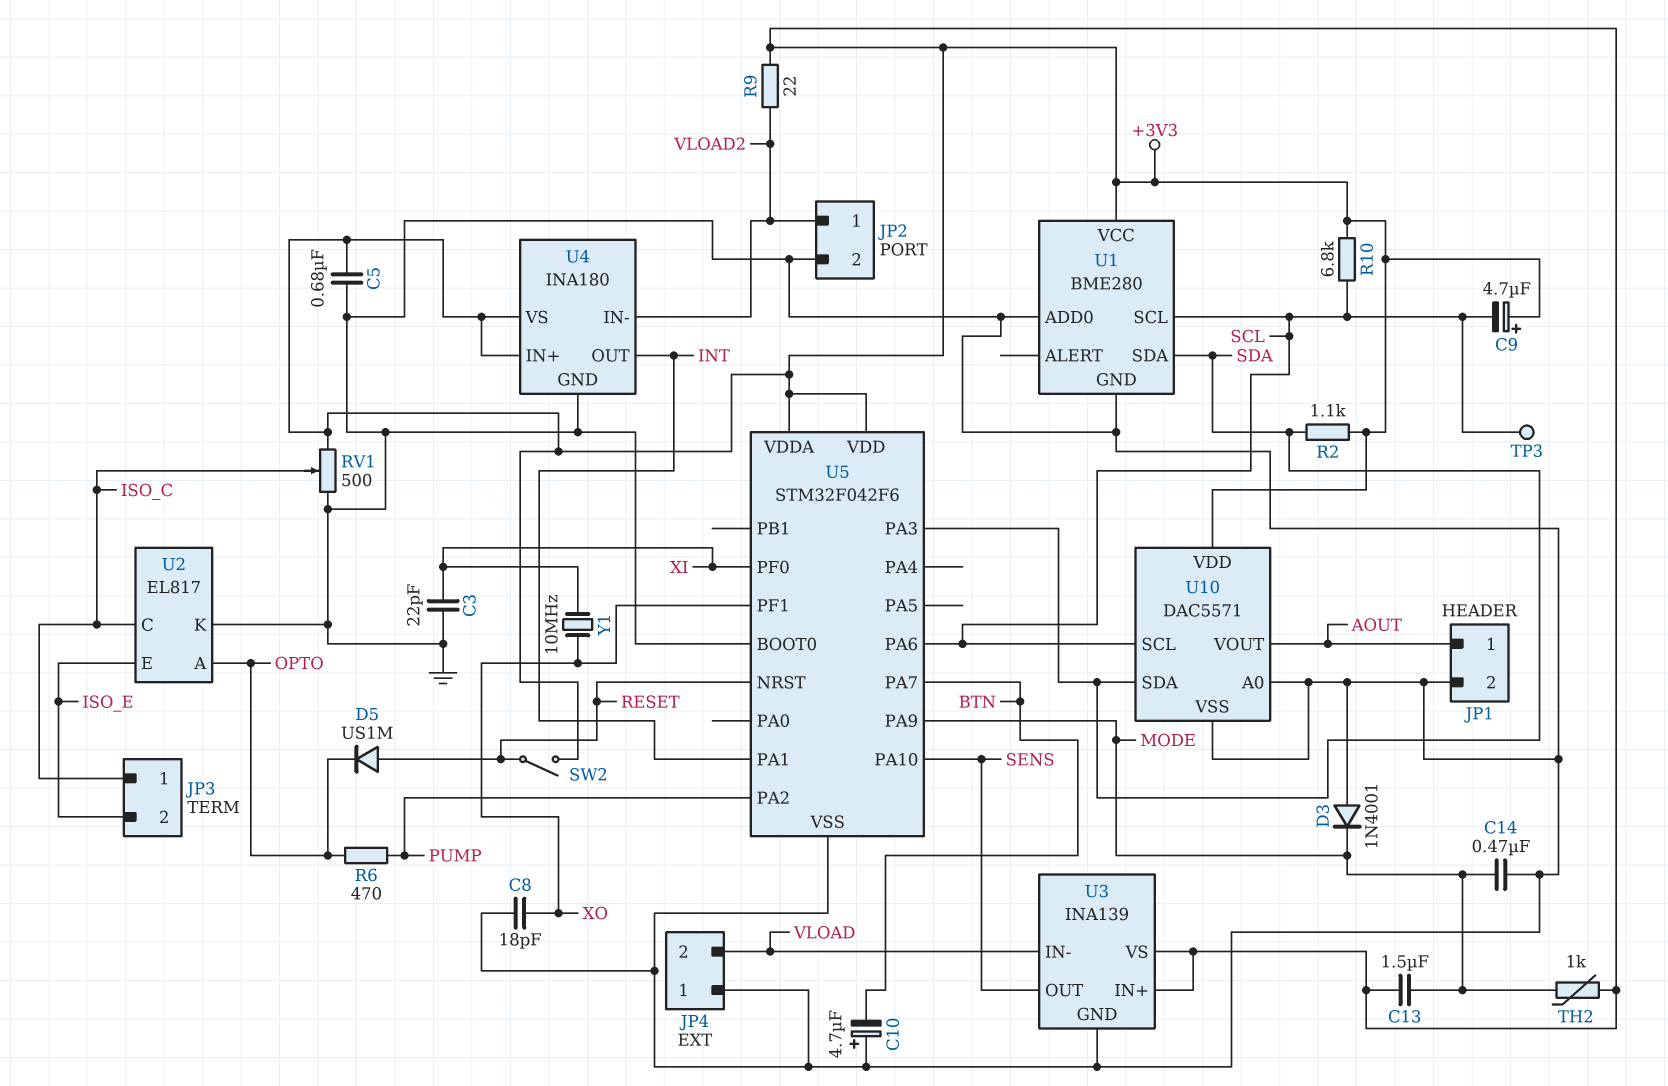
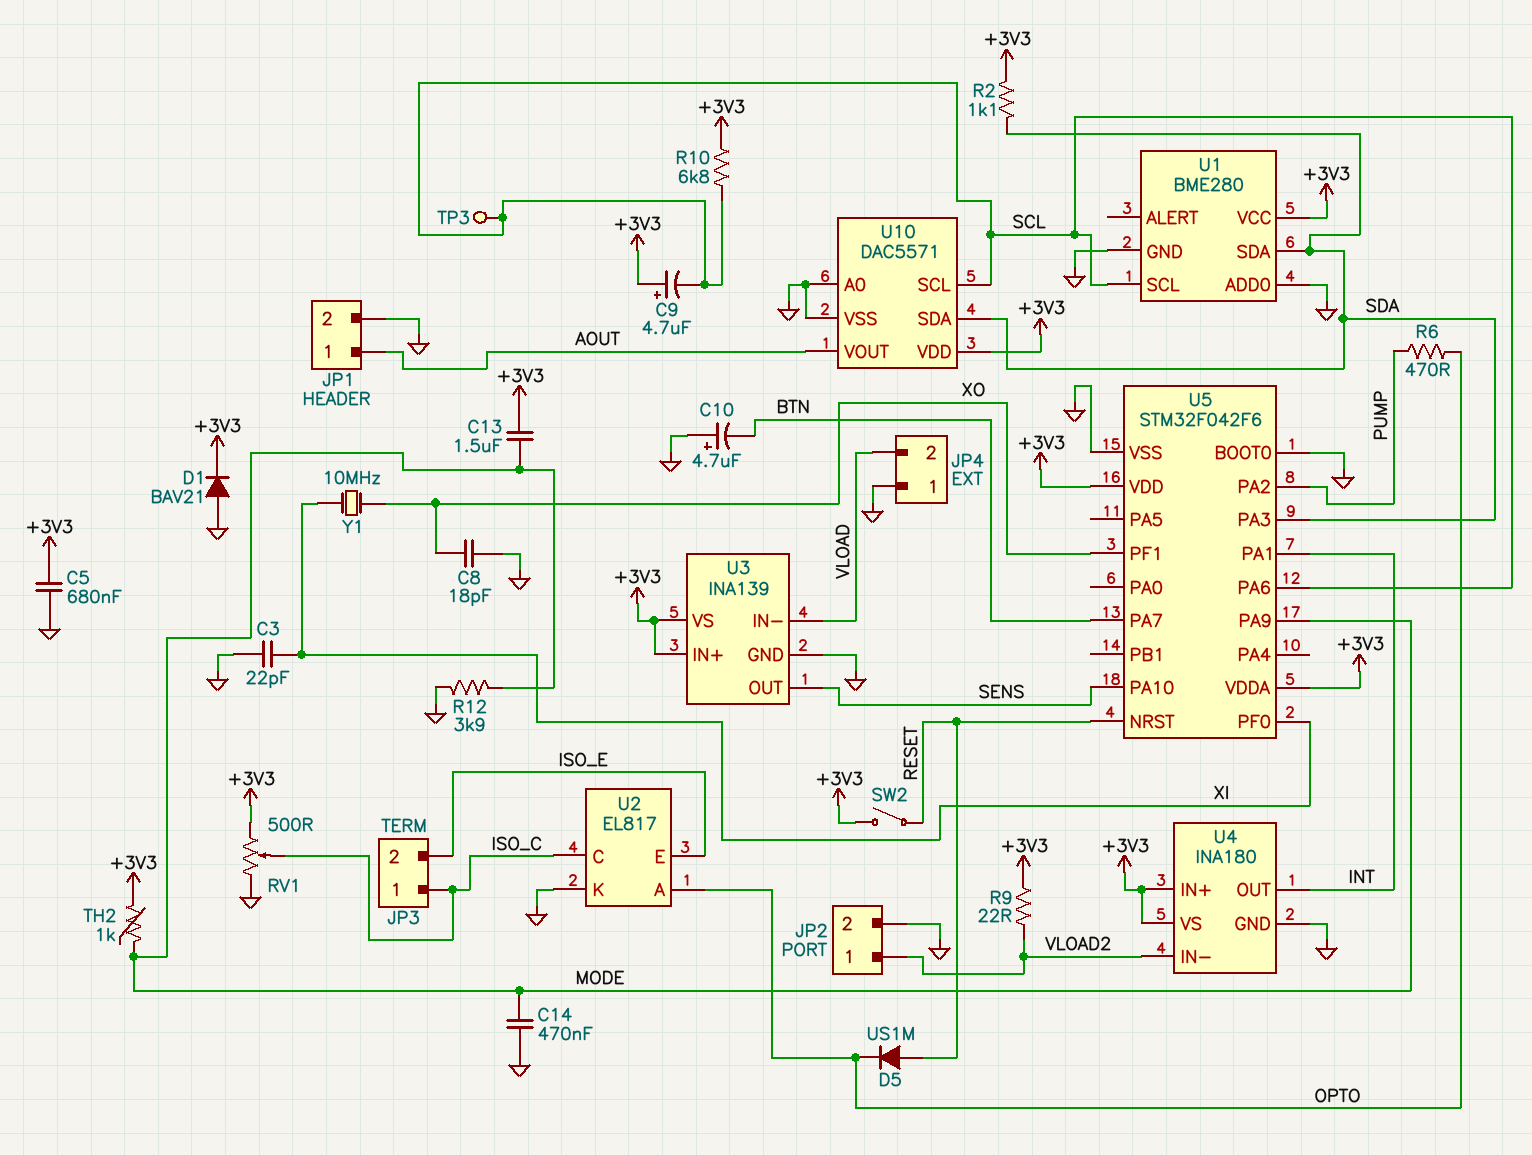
D1: none -> diode BAV21 (A GND, K +3V3)
D3: diode 1N4001 (A GND, K MODE) -> none
R12: none -> 3.9k (GND, MODE)

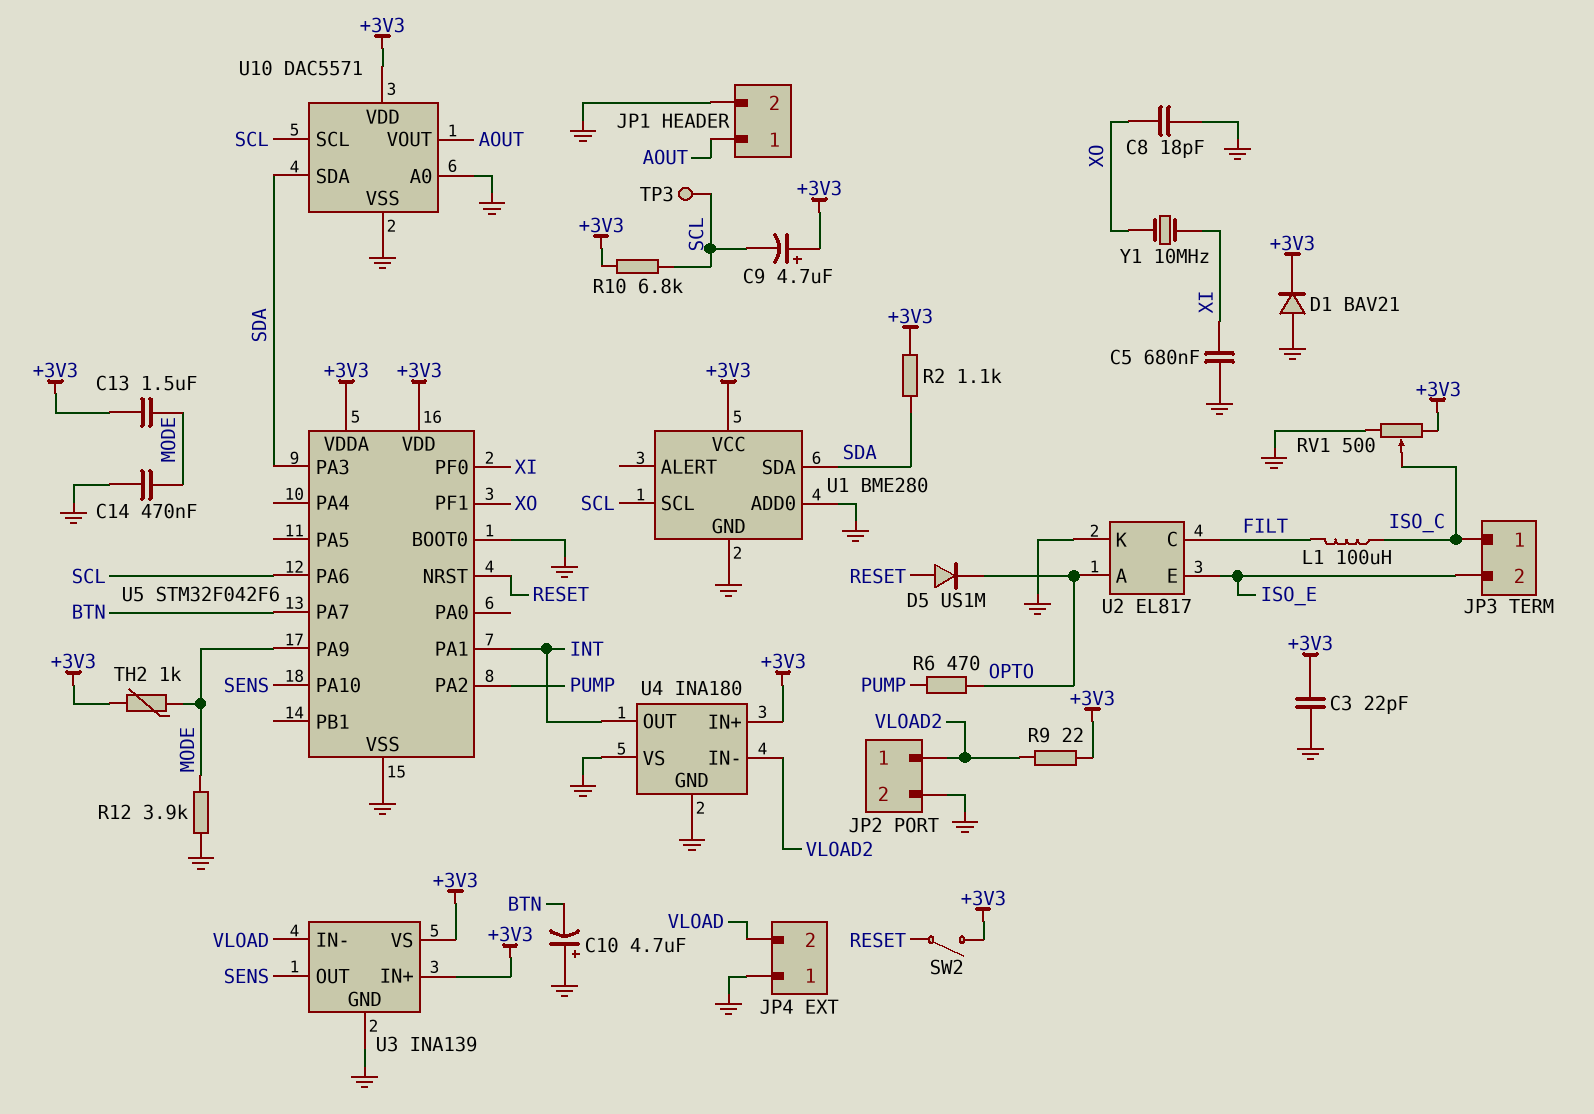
C3: 22pF (GND, XI) -> 22pF (+3V3, GND)
C5: 680nF (+3V3, GND) -> 680nF (GND, XI)
L1: none -> 100uH (FILT, ISO_C)
U2 pin C: ISO_C -> FILT
U4 pin VS: +3V3 -> GND

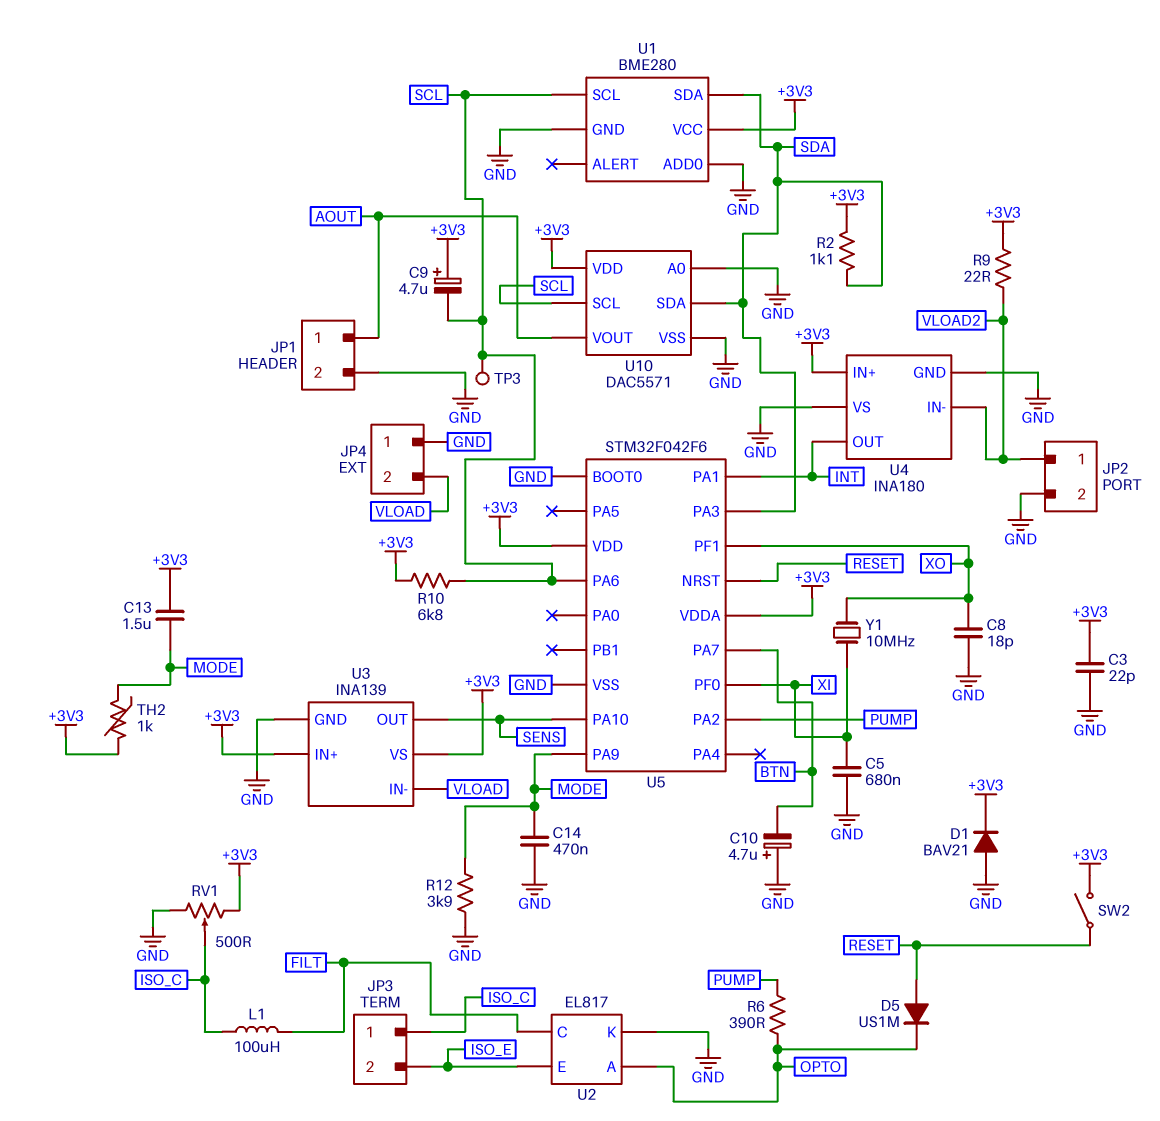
R6: 470 (OPTO, PUMP) -> 390 (OPTO, PUMP)

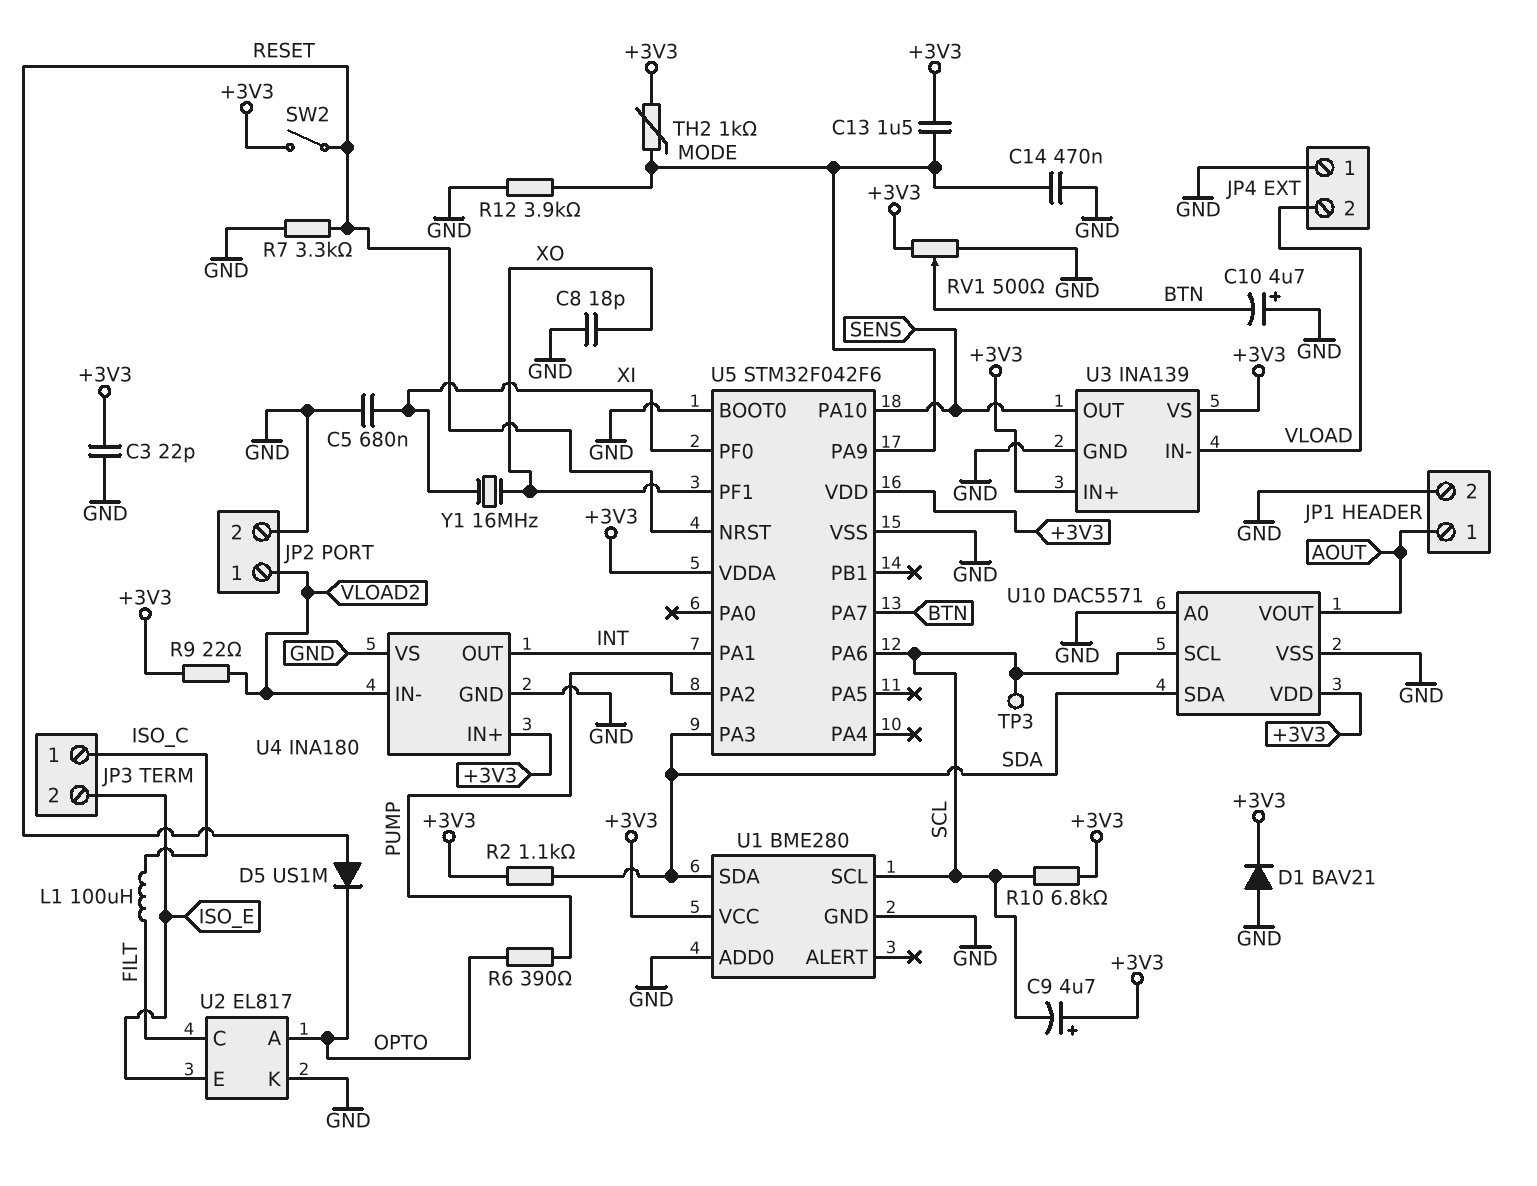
R7: none -> 3.3k (GND, RESET)
RV1: 500 (+3V3, GND, wiper ISO_C) -> 500 (+3V3, GND, wiper BTN)
Y1: 10MHz (XI, XO) -> 16MHz (XI, XO)

